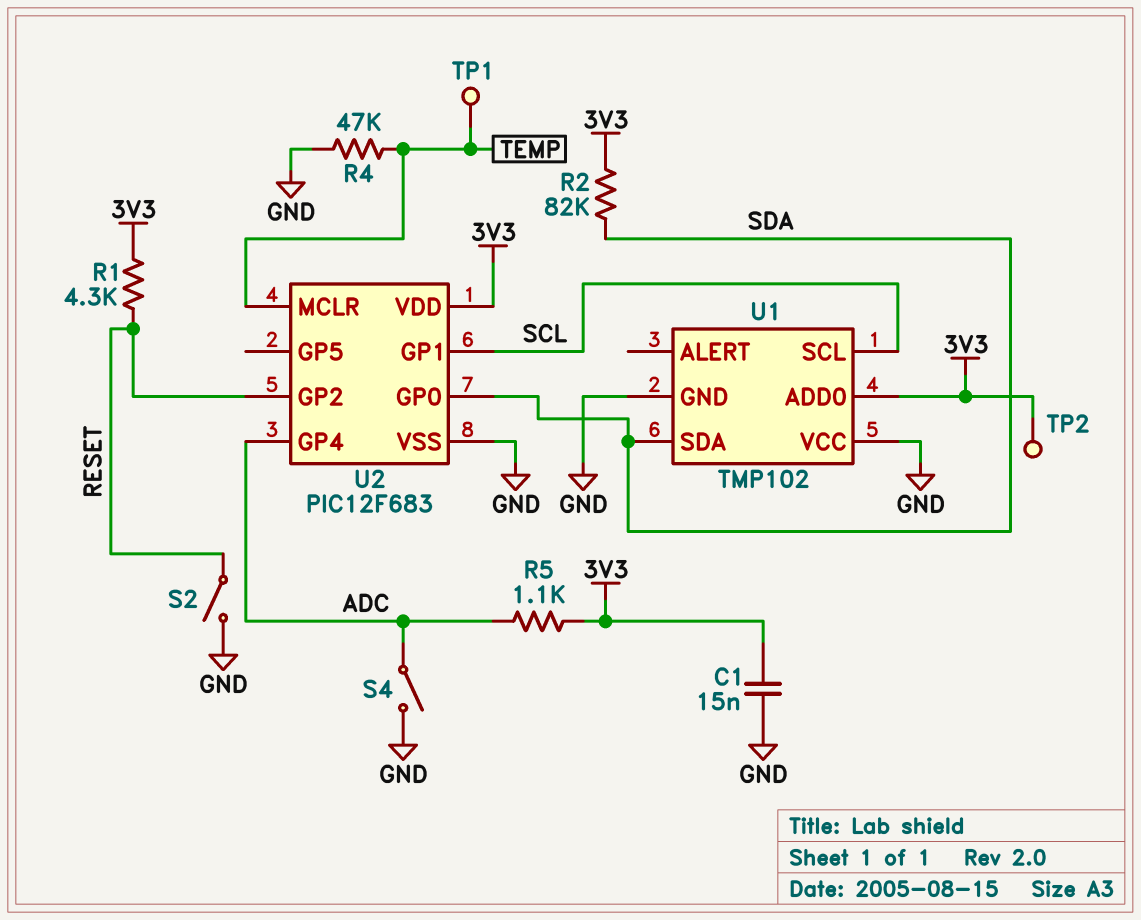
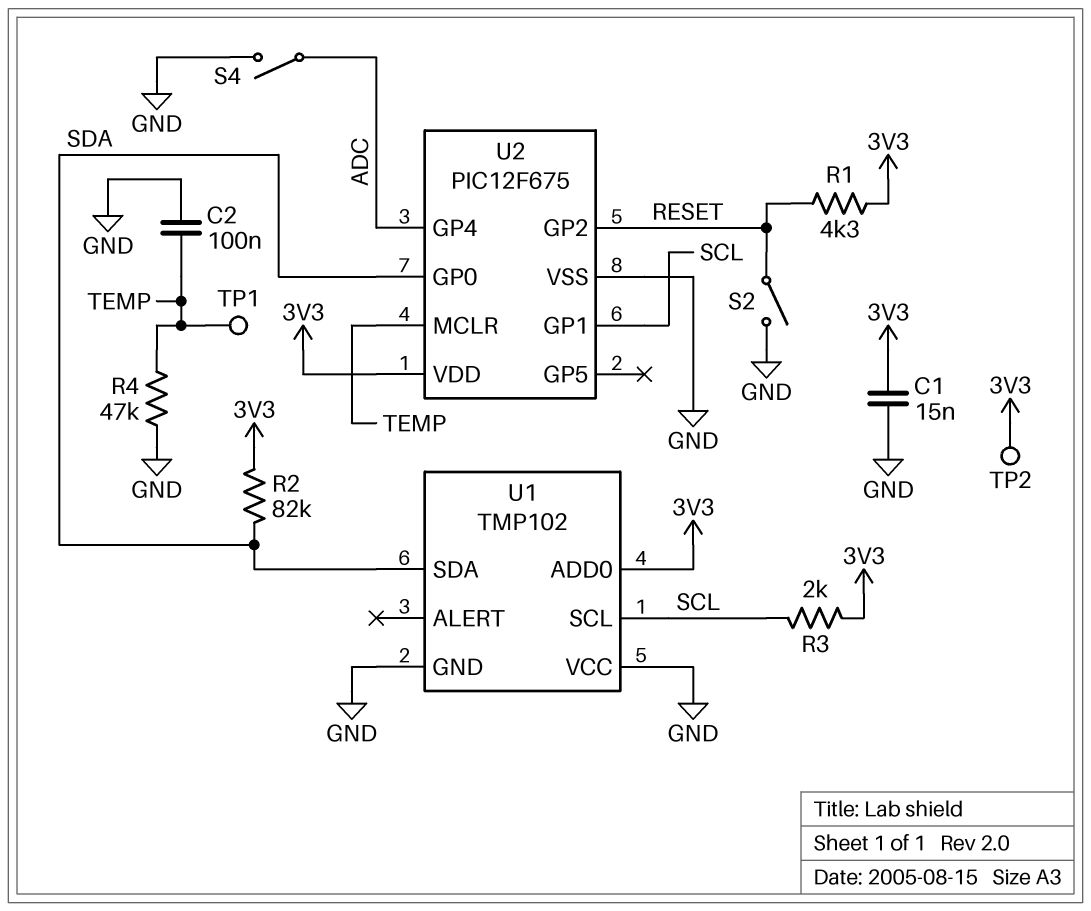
C2: none -> 100nF (GND, TEMP)
R3: none -> 2k (3V3, SCL)
R5: 1.1k (3V3, ADC) -> none
U2: PIC12F683 -> PIC12F675

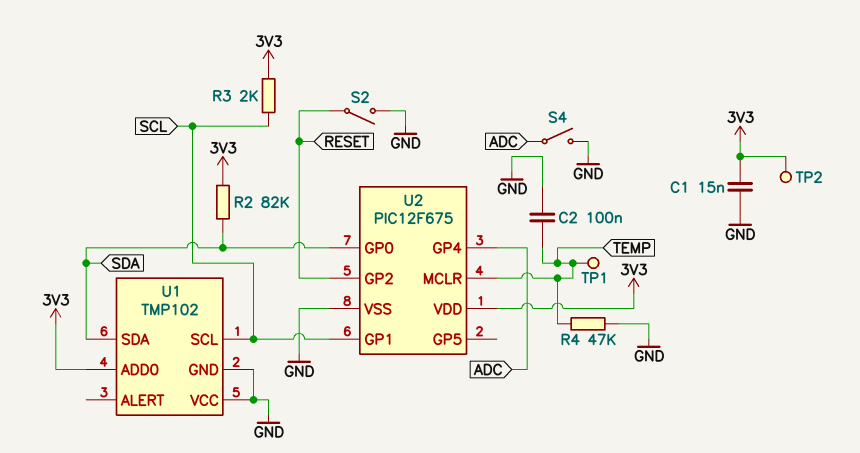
R1: 4.3k (3V3, RESET) -> none

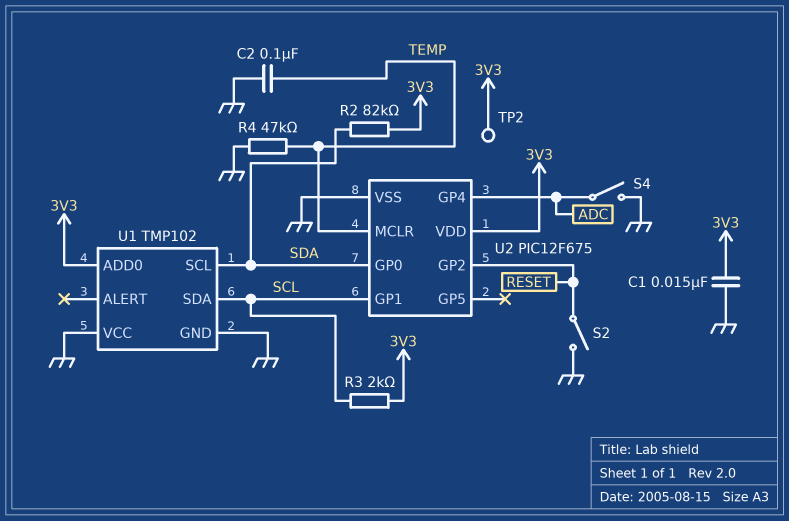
TP1: test point (TEMP) -> none
U1 pin SCL: SCL -> SDA
U1 pin SDA: SDA -> SCL

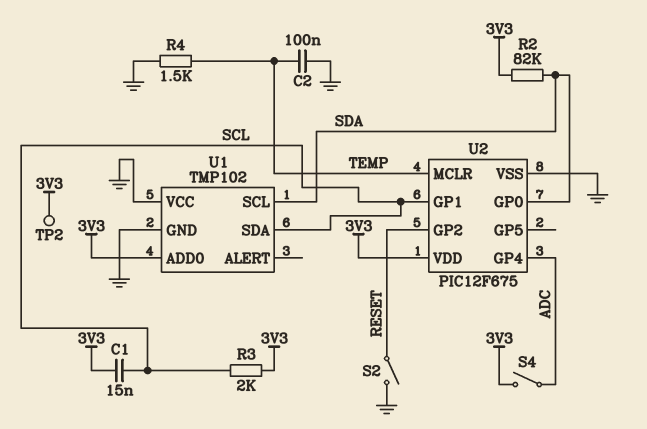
C1: 15nF (3V3, GND) -> 15nF (3V3, SCL)
R4: 47k (GND, TEMP) -> 1.5k (GND, TEMP)
S4: switch (ADC, GND) -> switch (3V3, ADC)

